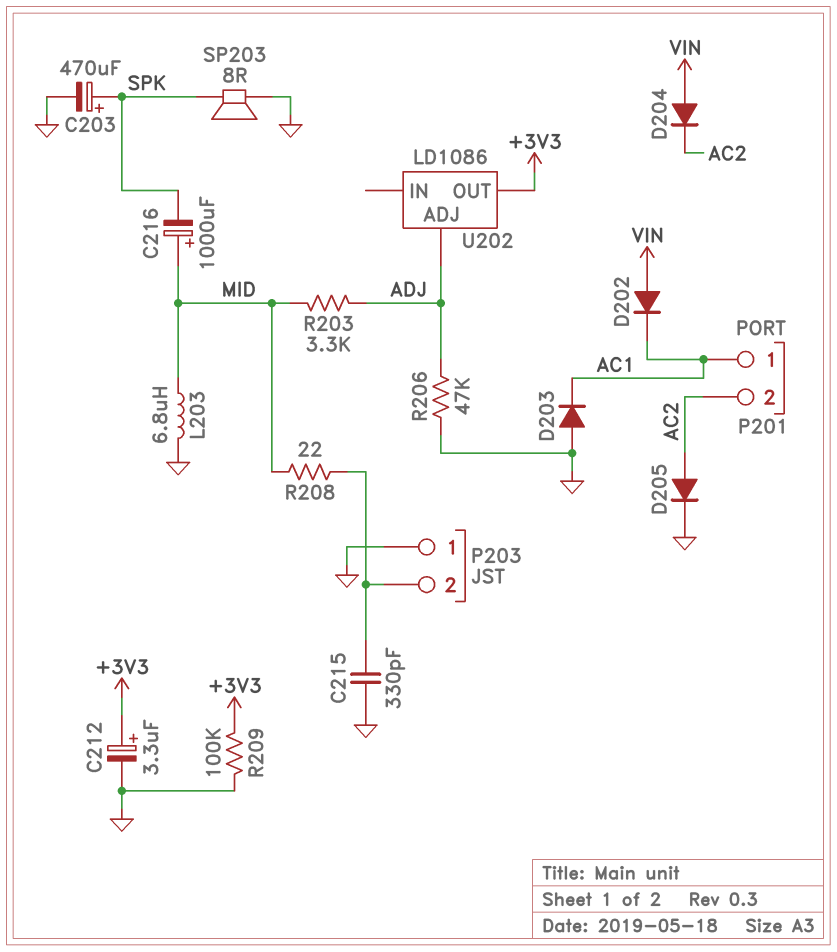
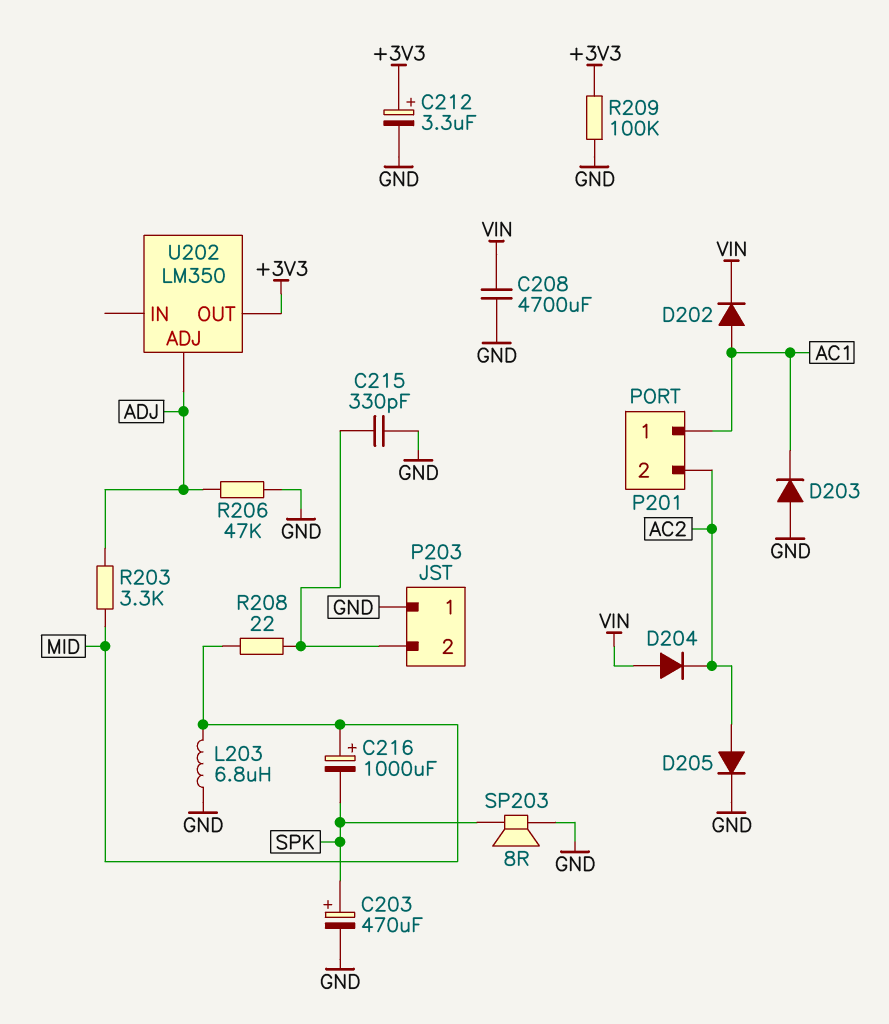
C208: none -> 4700uF (GND, VIN)
D202: diode (A VIN, K AC1) -> diode (A AC1, K VIN)
U202: LD1086 -> LM350

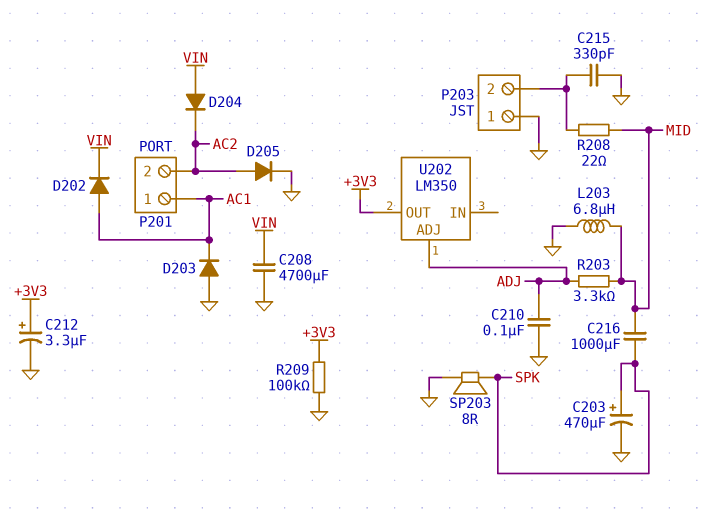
C210: none -> 100nF (ADJ, GND)
C216: 1000uF (plus MID, minus SPK) -> 1000uF (MID, SPK)
R206: 47k (ADJ, GND) -> none

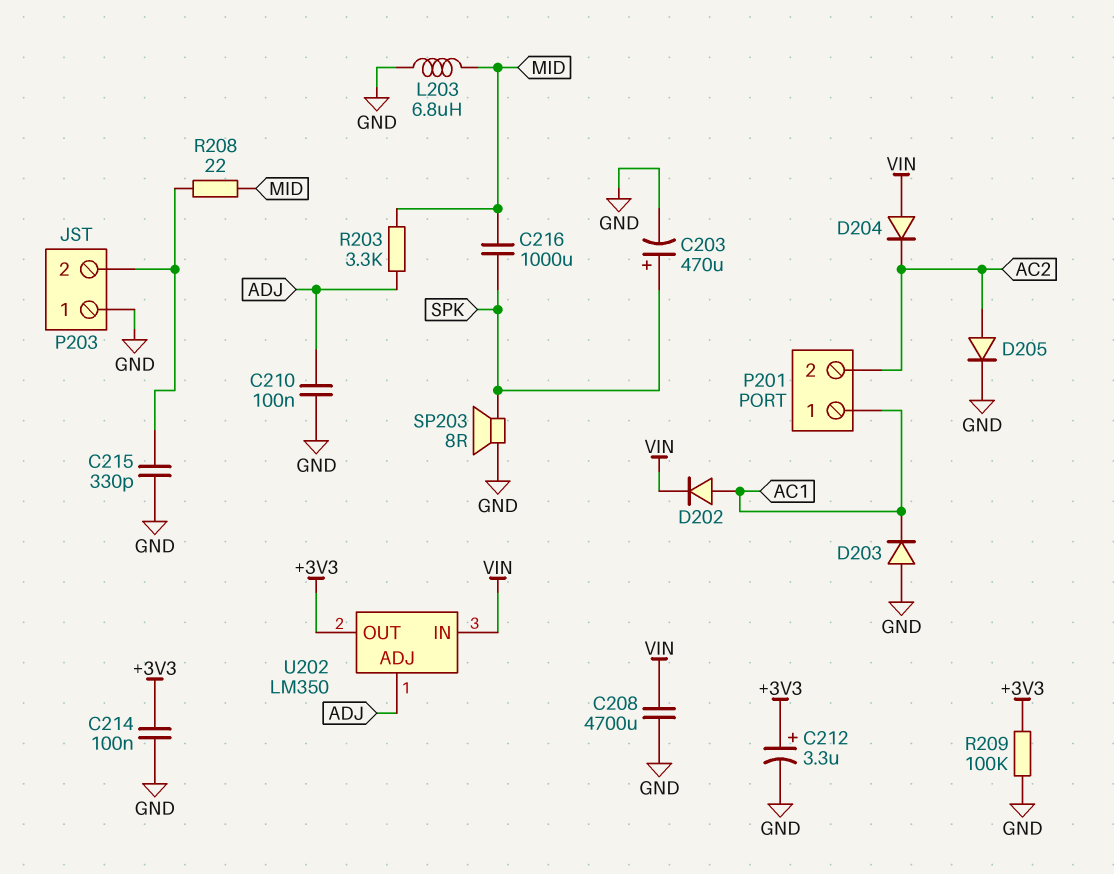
C214: none -> 100nF (+3V3, GND)
U202 pin IN: none -> VIN

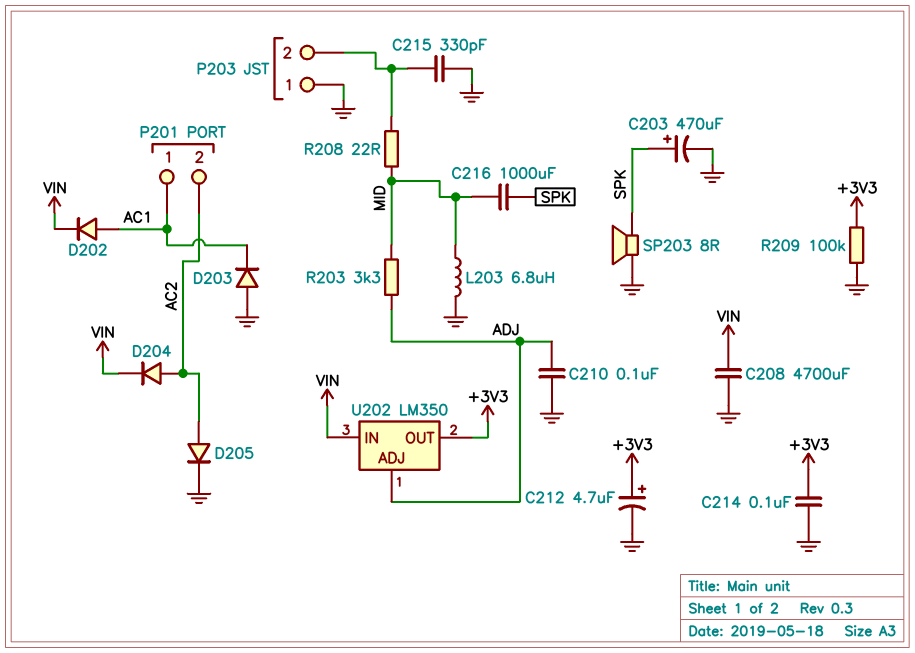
C212: 3.3uF (plus +3V3, minus GND) -> 4.7uF (plus +3V3, minus GND)
D204: diode (A VIN, K AC2) -> diode (A AC2, K VIN)

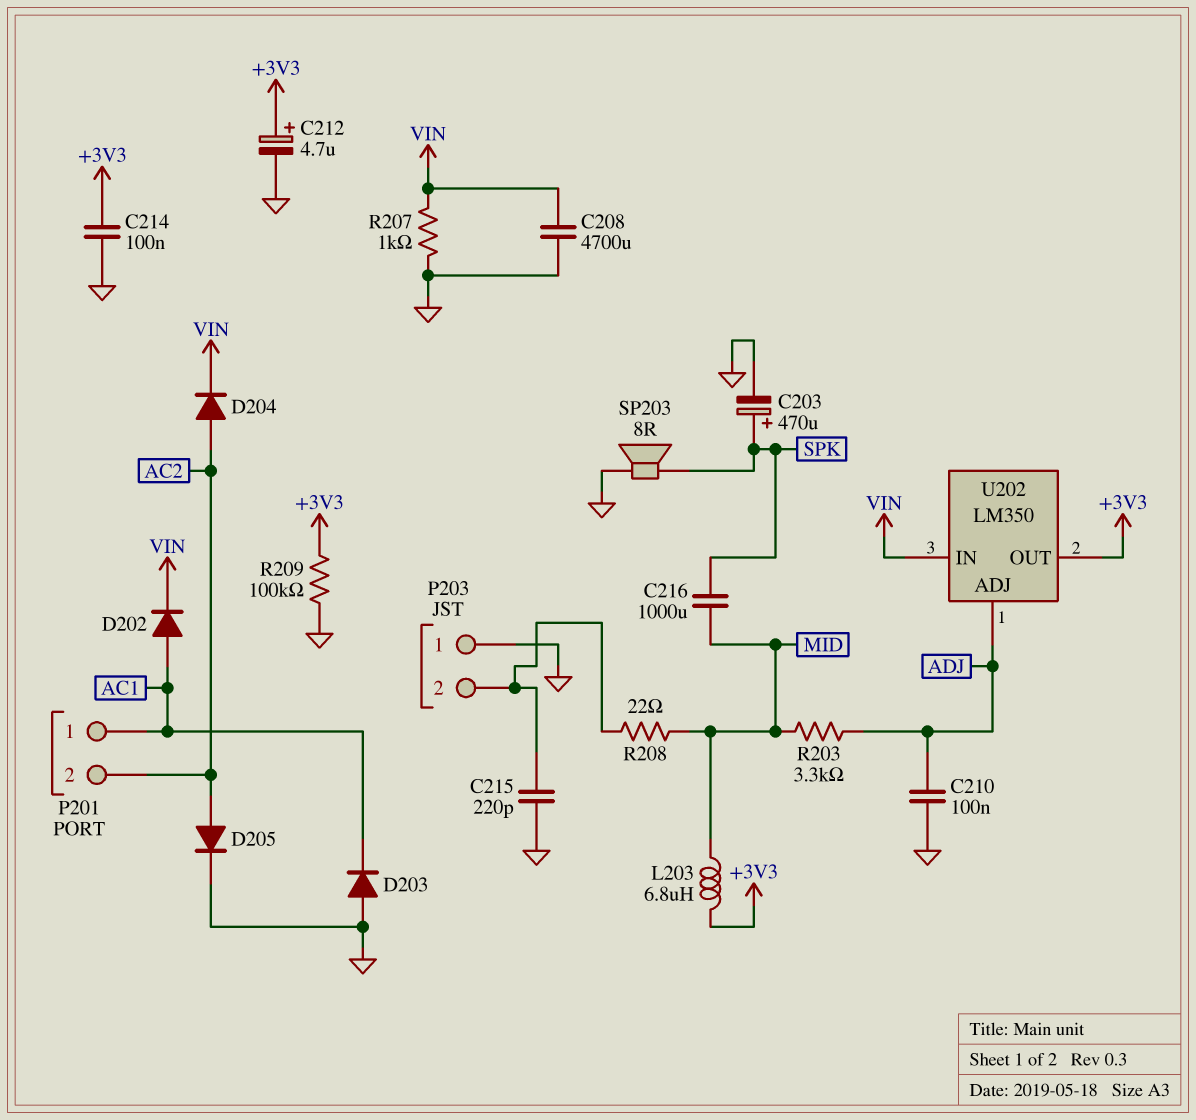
C215: 330pF (GND, P203/2) -> 220pF (GND, P203/2)
L203: 6.8uH (GND, MID) -> 6.8uH (+3V3, MID)
R207: none -> 1k (GND, VIN)

